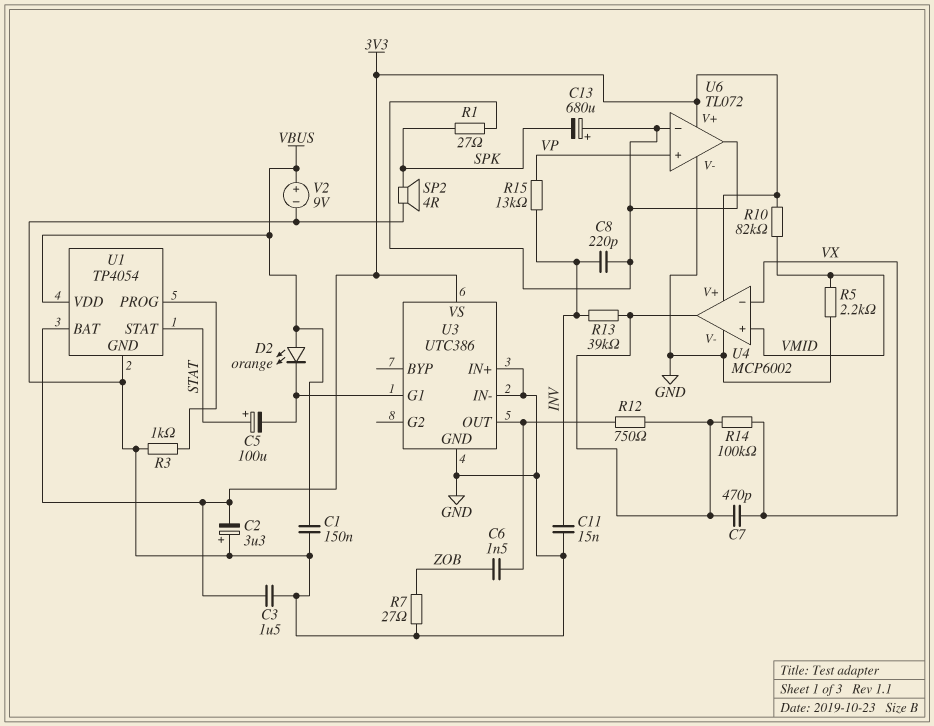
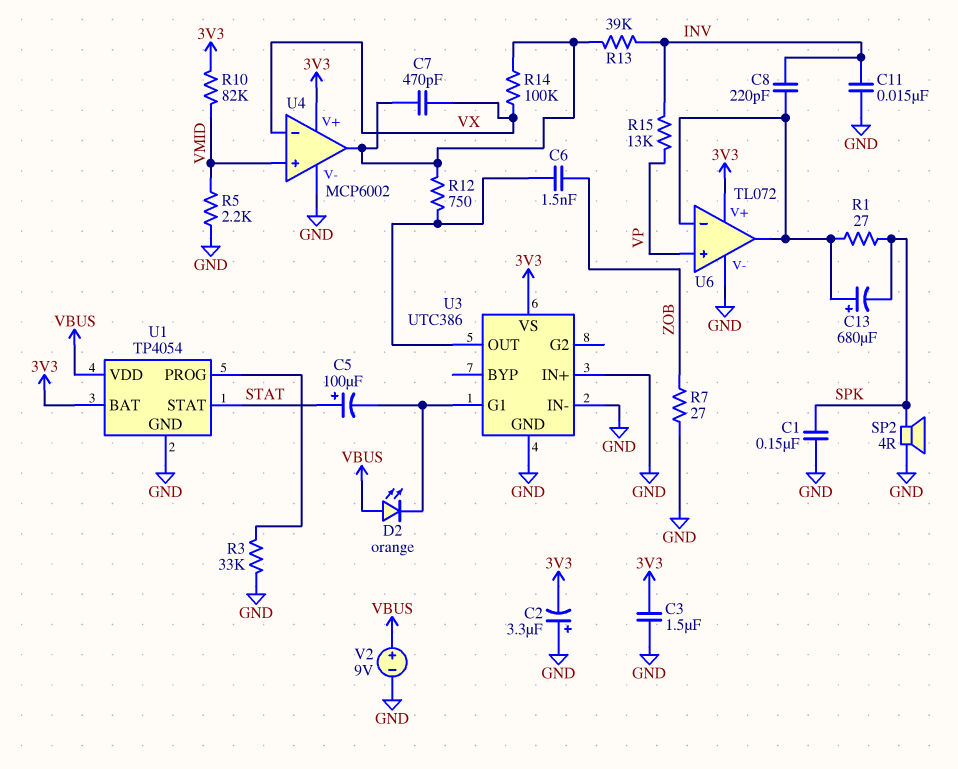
C1: 150nF (GND, VBUS) -> 150nF (GND, SPK)
R3: 1k (GND, U1/PROG) -> 33k (GND, U1/PROG)

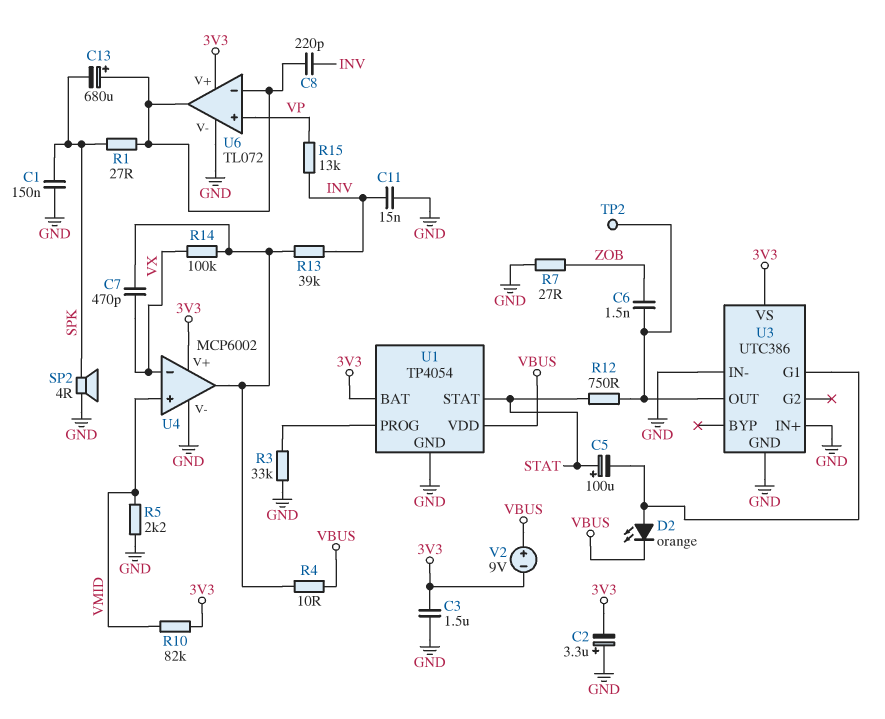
D2: LED orange (A VBUS, K U3/G1) -> LED orange (A U3/G1, K VBUS)
R4: none -> 10 (U4/out, VBUS)
R12: 750 (U3/OUT, U4/out) -> 750 (STAT, U3/OUT)
TP2: none -> test point (U3/OUT)
V2: 9V (plus VBUS, minus GND) -> 9V (plus VBUS, minus 3V3)

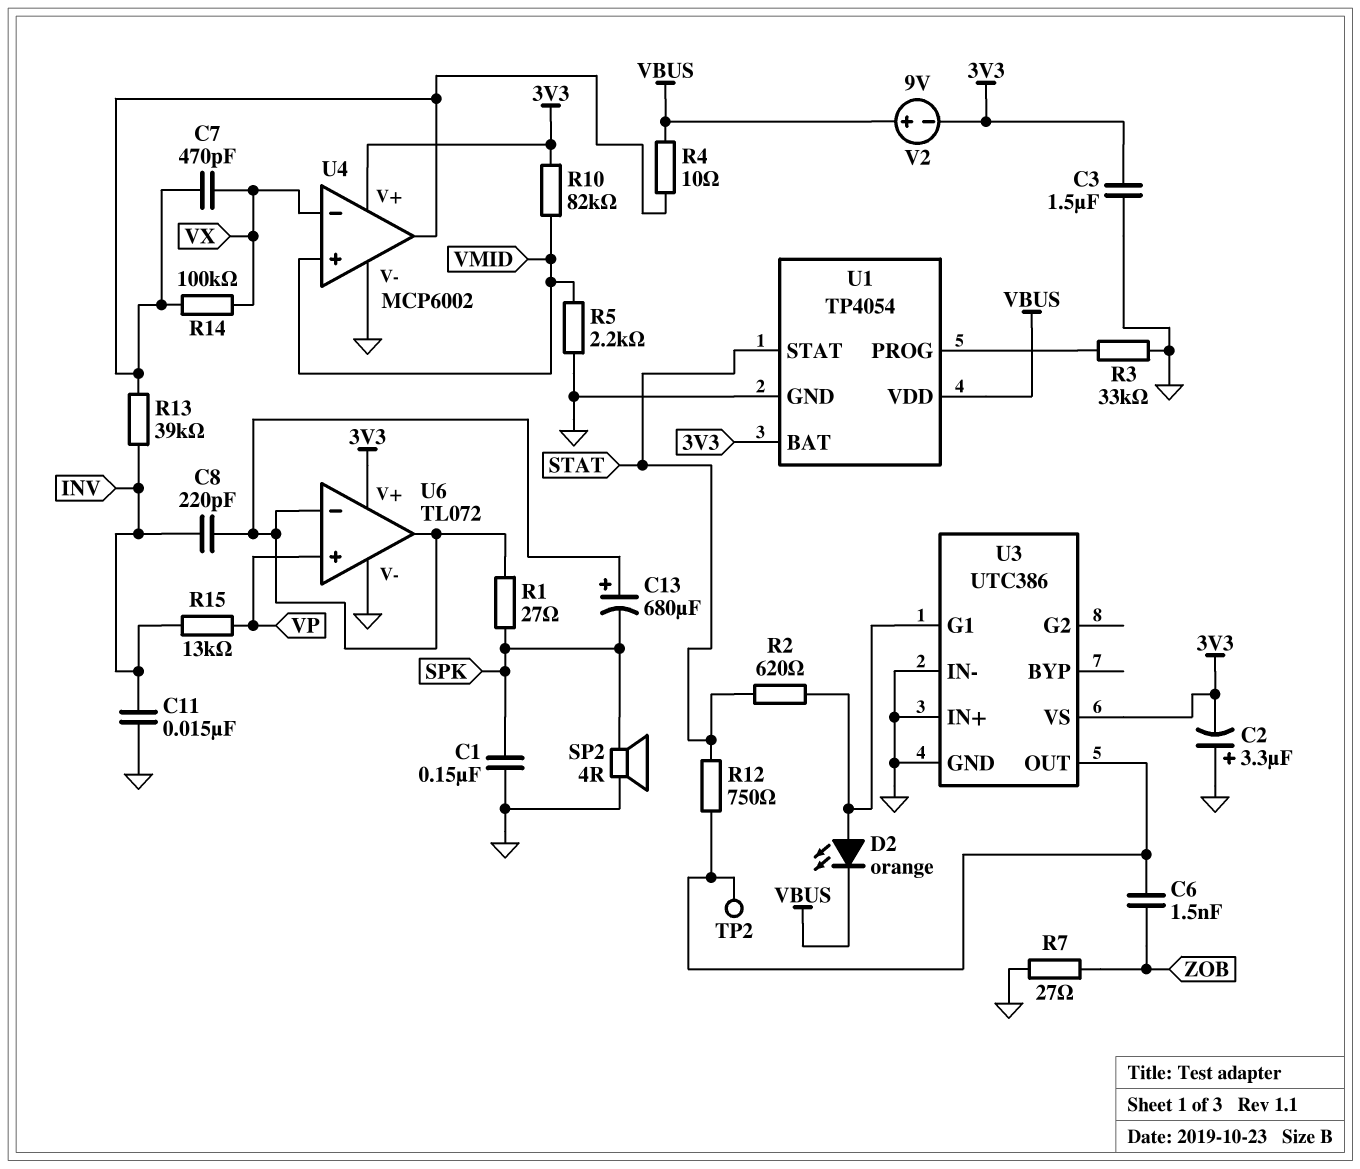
C5: 100uF (plus STAT, minus U3/G1) -> none
R2: none -> 620 (STAT, U3/G1)

